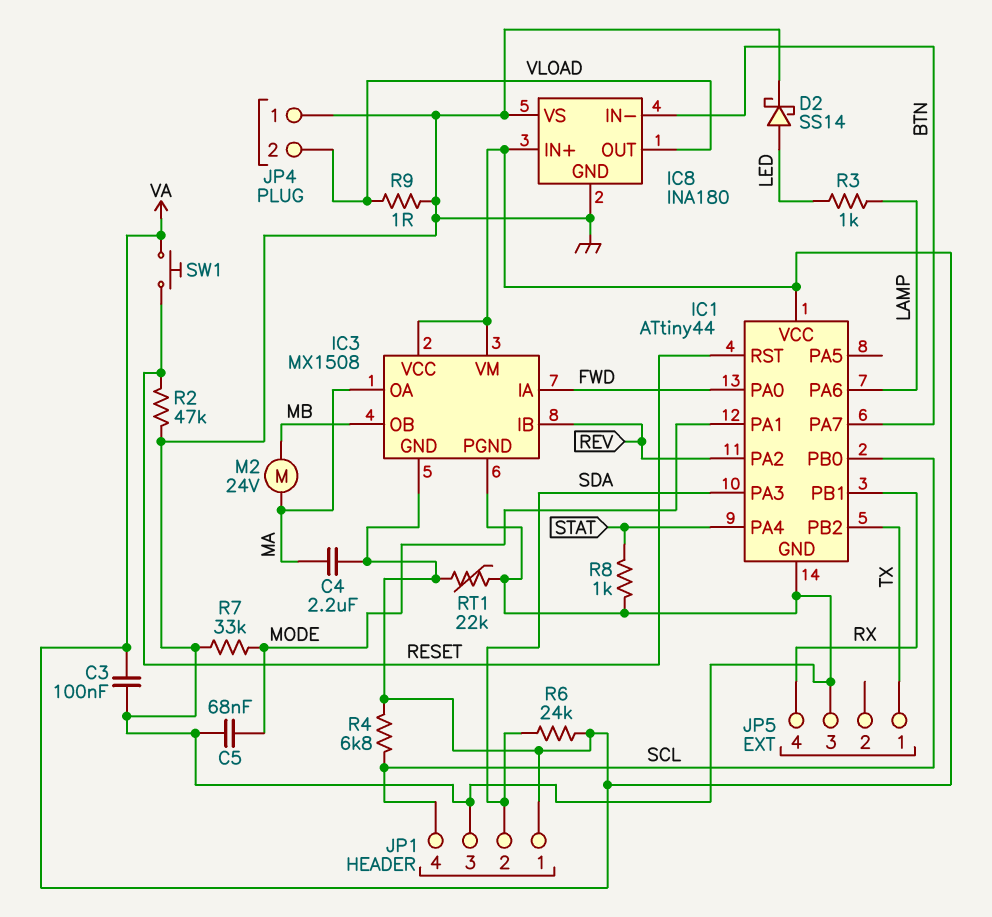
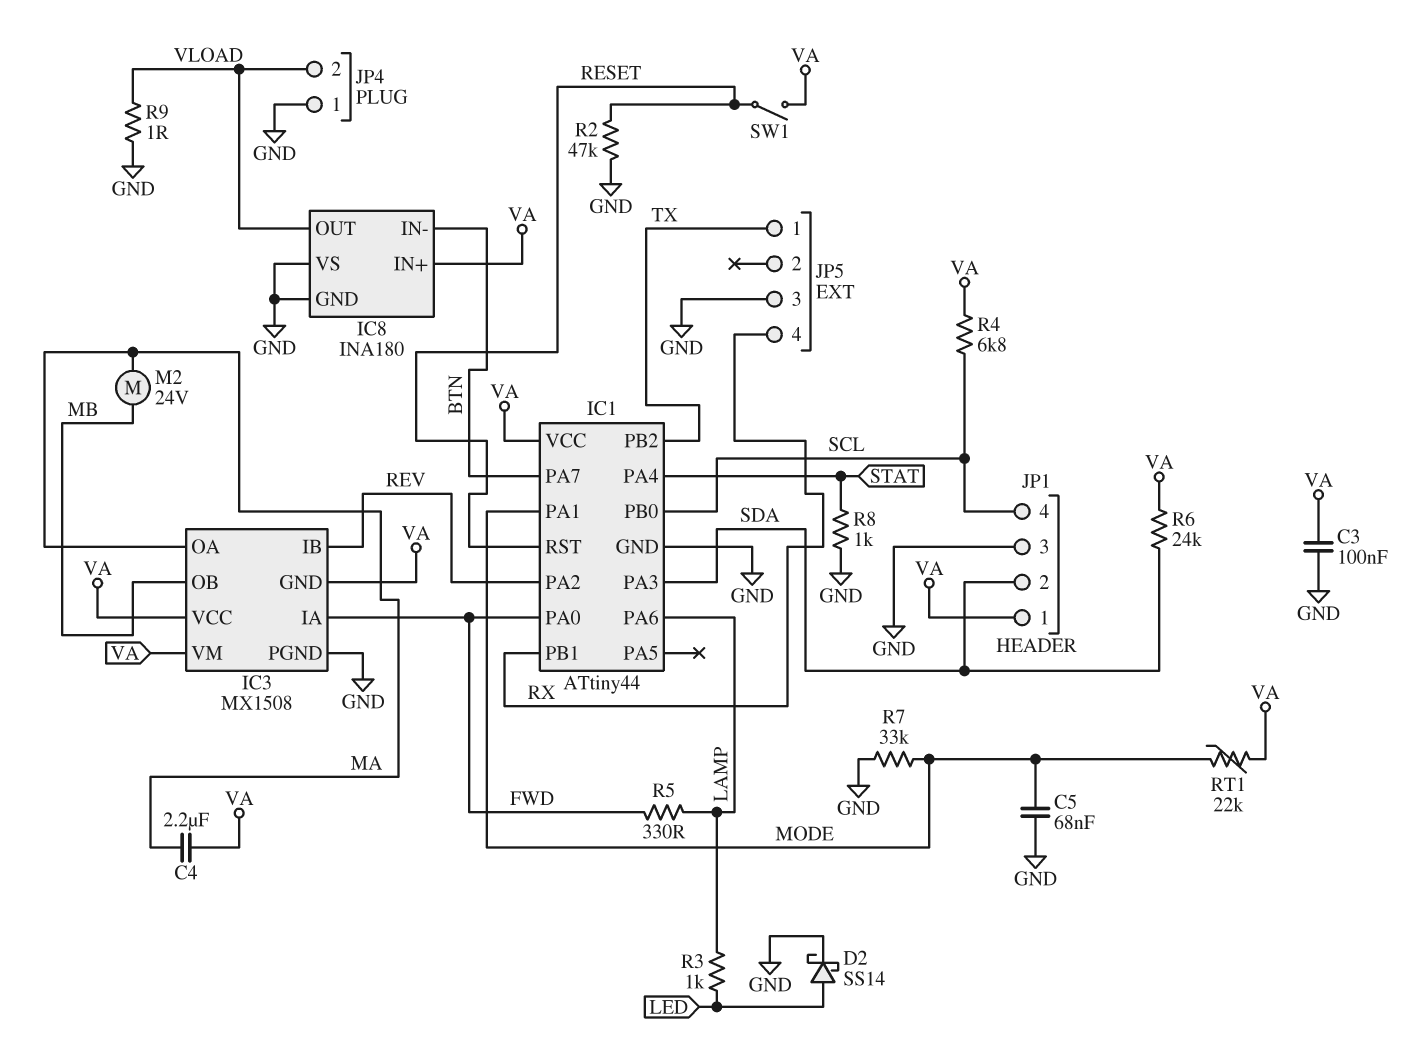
R5: none -> 330 (FWD, LAMP)
RT1: 22k (GND, VA) -> 22k (MODE, VA)
SW1: button (RESET, VA) -> switch (RESET, VA)

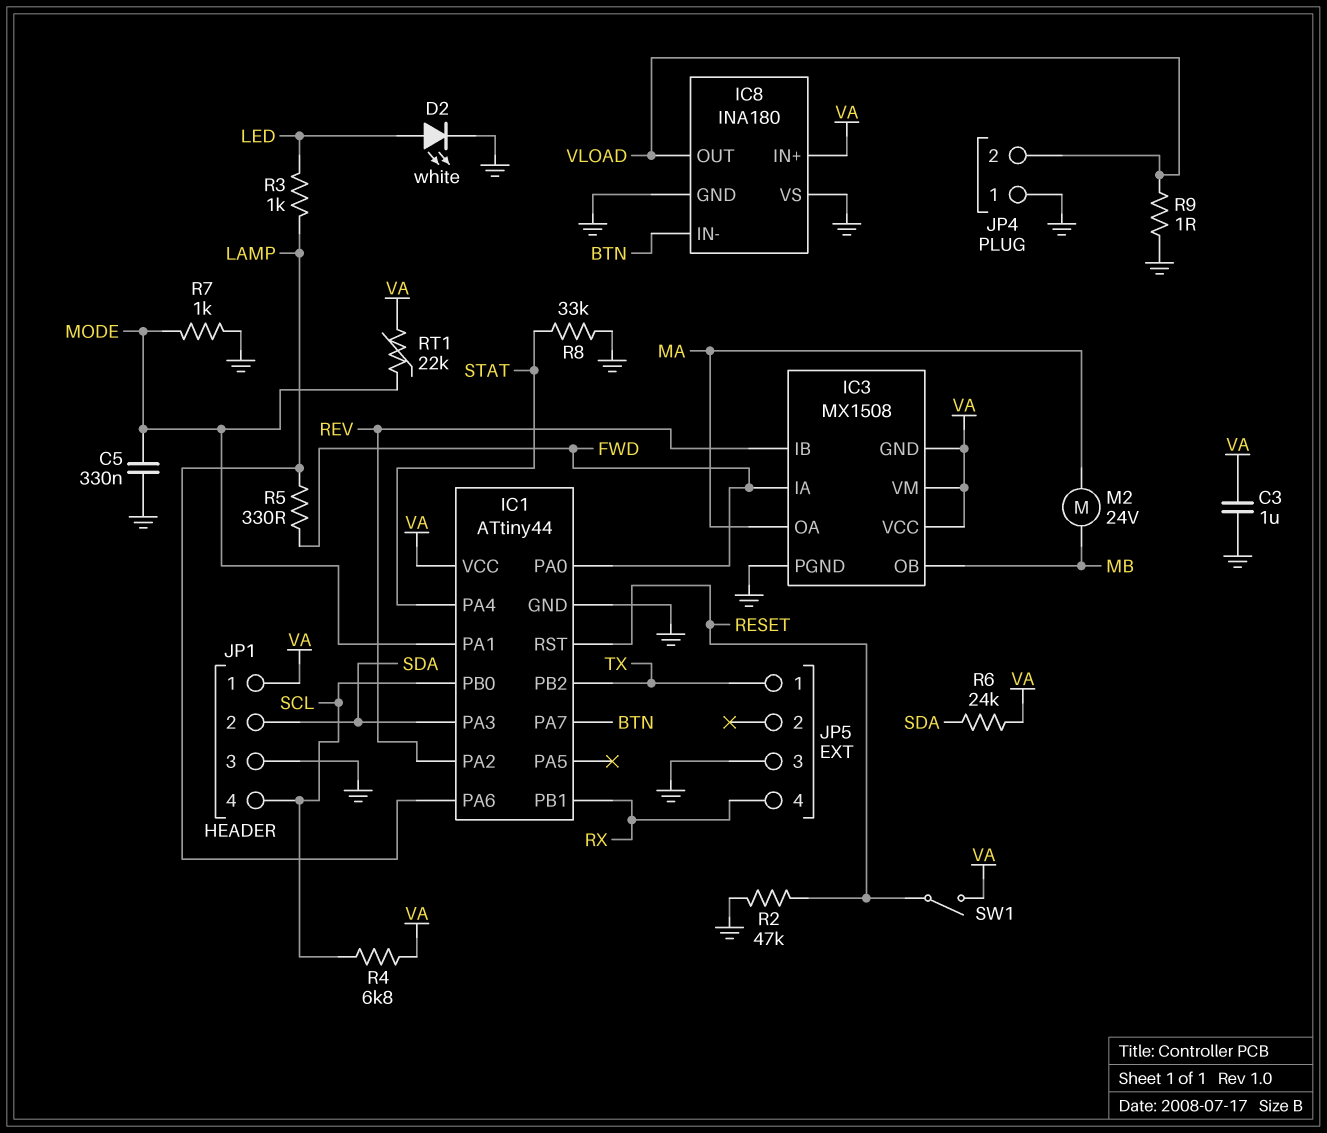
C3: 100nF (GND, VA) -> 1uF (GND, VA)
C4: 2.2uF (MA, VA) -> none
C5: 68nF (GND, MODE) -> 330nF (GND, MODE)
D2: schottky SS14 (A LED, K GND) -> LED white (A LED, K GND)
R7: 33k (GND, MODE) -> 1k (GND, MODE)
R8: 1k (GND, STAT) -> 33k (GND, STAT)

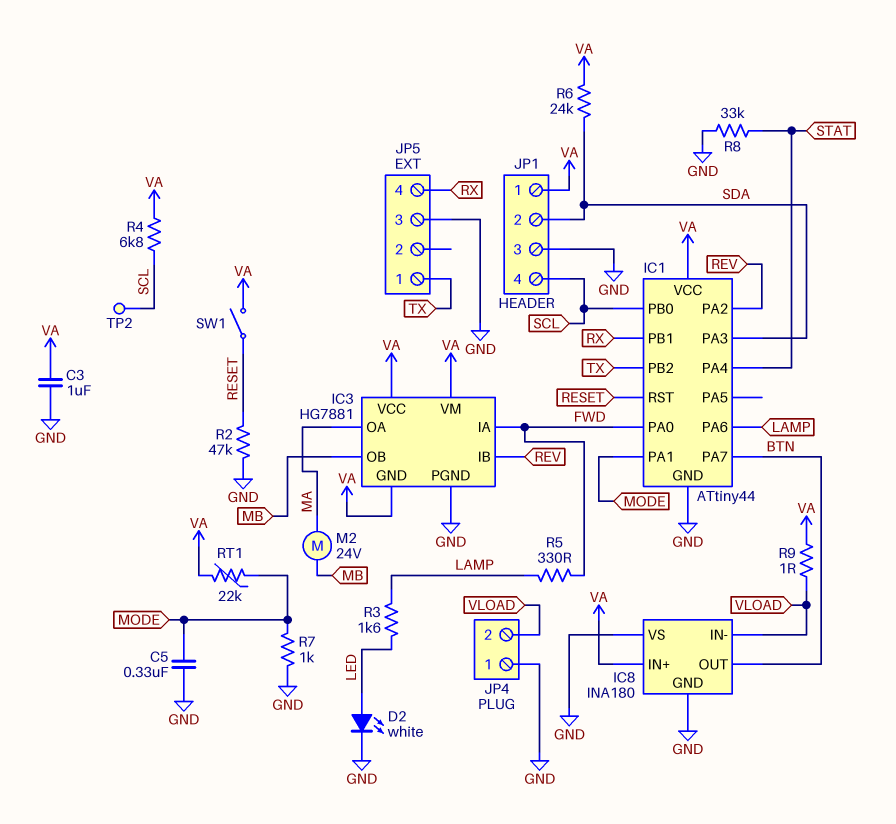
IC3: MX1508 -> HG7881
IC8 pin IN-: BTN -> VLOAD
IC8 pin OUT: VLOAD -> BTN
R3: 1k (LAMP, LED) -> 1.6k (LAMP, LED)
R9: 1 (GND, VLOAD) -> 1 (VA, VLOAD)
TP2: none -> test point (SCL)

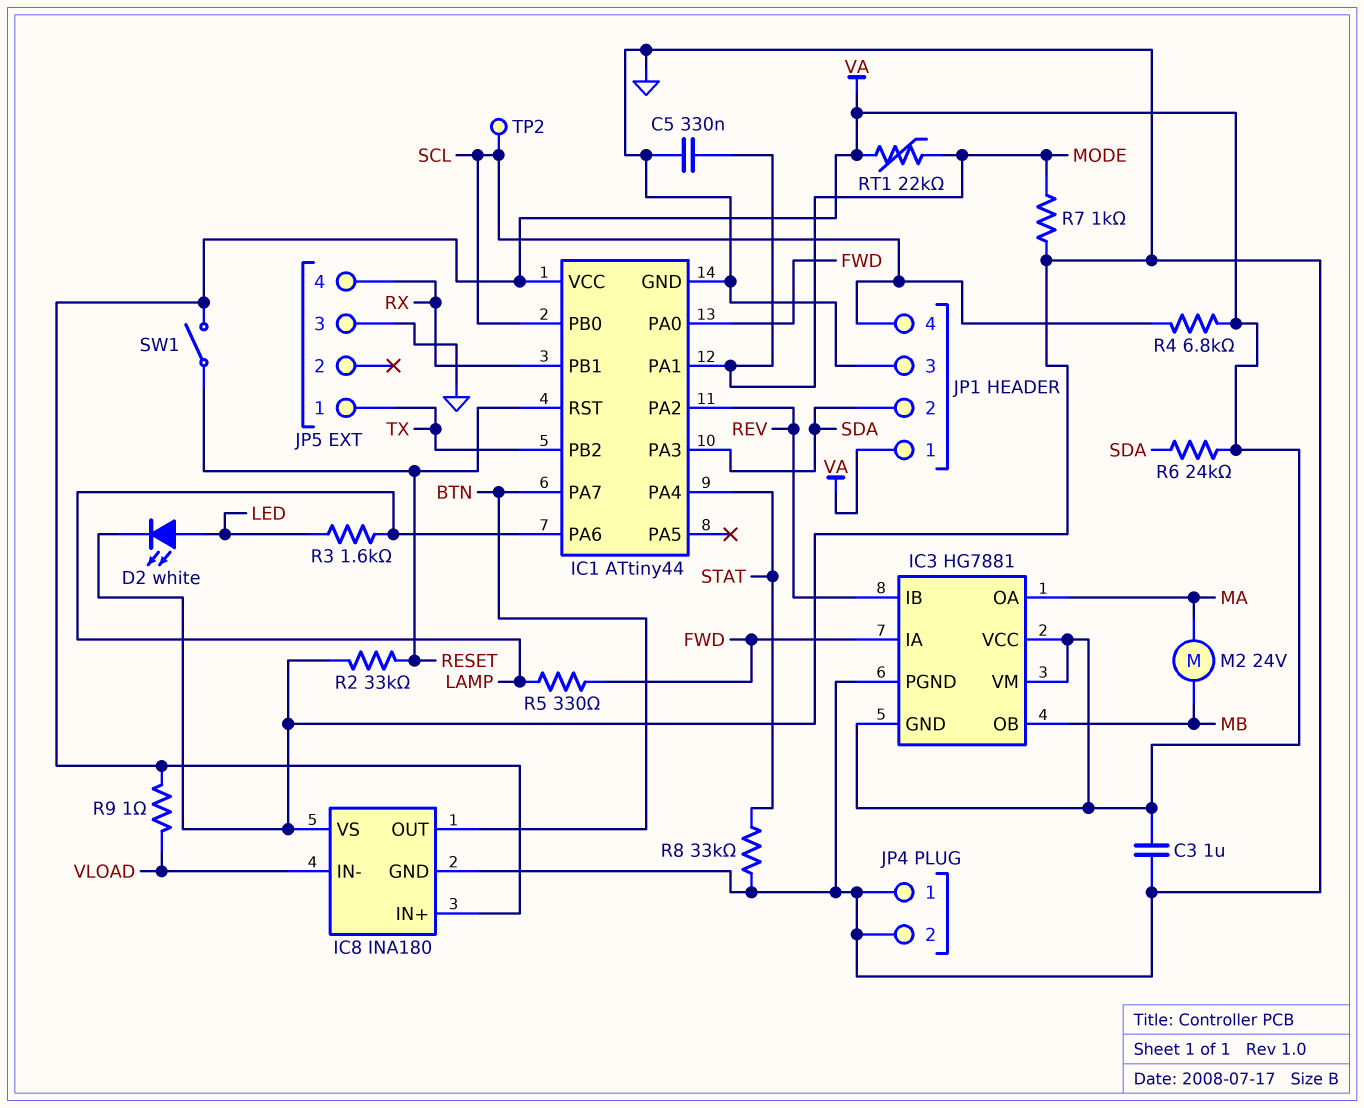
JP4 pin 2: VLOAD -> GND
R2: 47k (GND, RESET) -> 33k (GND, RESET)

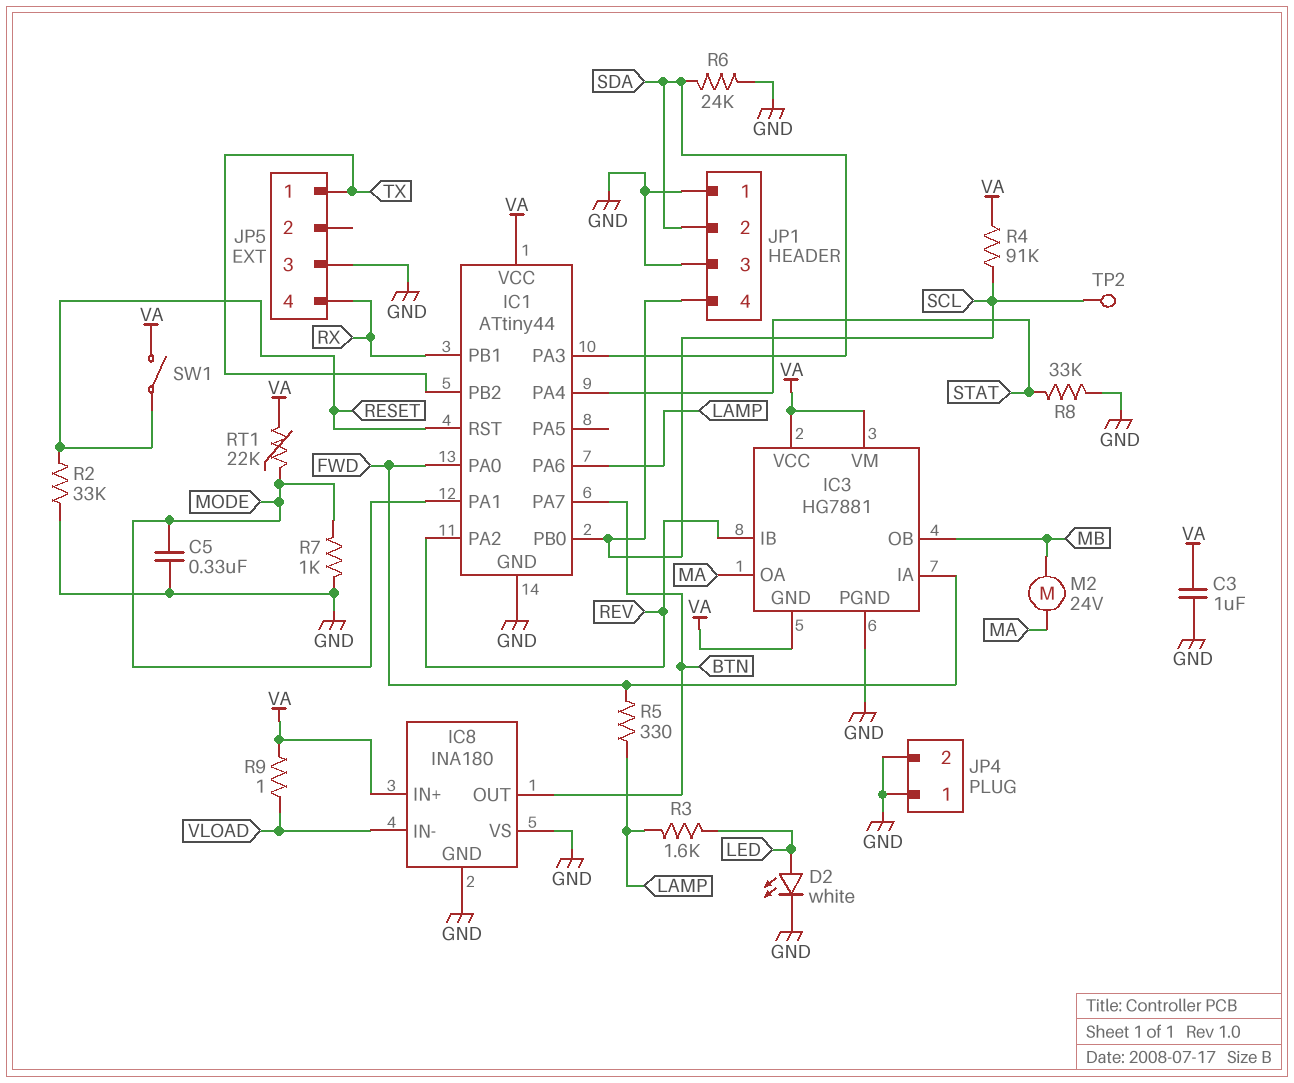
JP1 pin 1: VA -> GND
R4: 6.8k (SCL, VA) -> 91k (SCL, VA)
R6: 24k (SDA, VA) -> 24k (GND, SDA)

